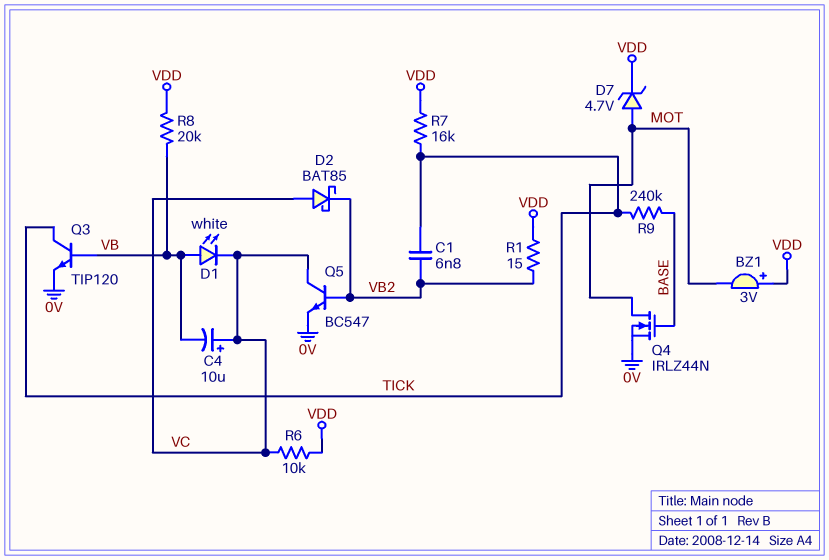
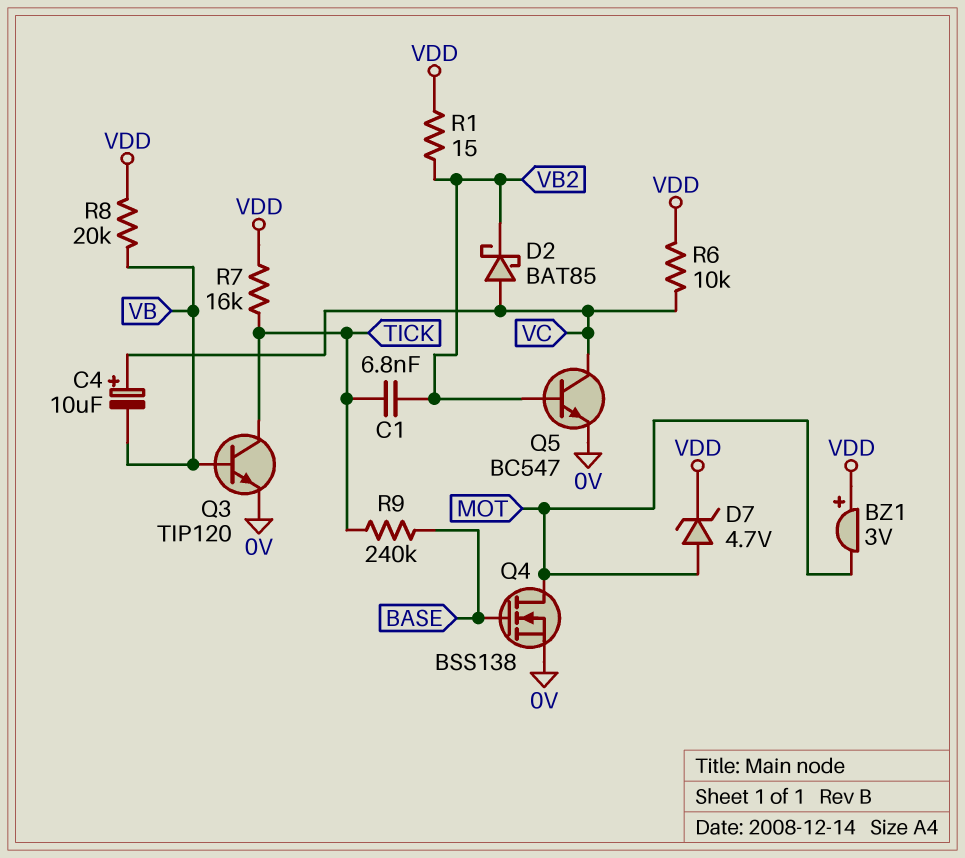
D1: LED white (A VB, K VC) -> none
Q4: NMOS IRLZ44N (G BASE, D MOT, S 0V) -> NMOS BSS138 (G BASE, D MOT, S 0V)

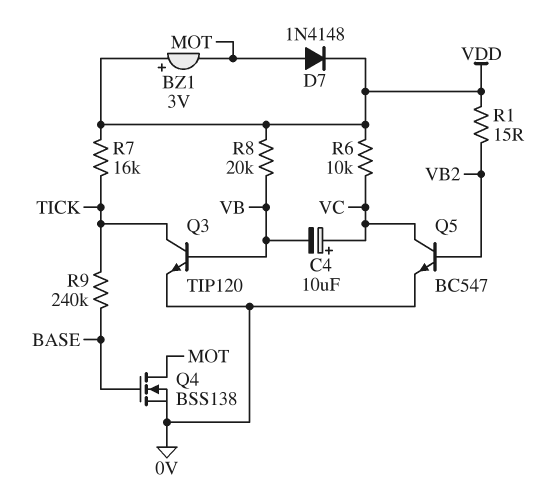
C1: 6.8nF (TICK, VB2) -> none
D2: schottky BAT85 (A VC, K VB2) -> none
D7: zener 4.7V (A MOT, K VDD) -> diode 1N4148 (A MOT, K VDD)

